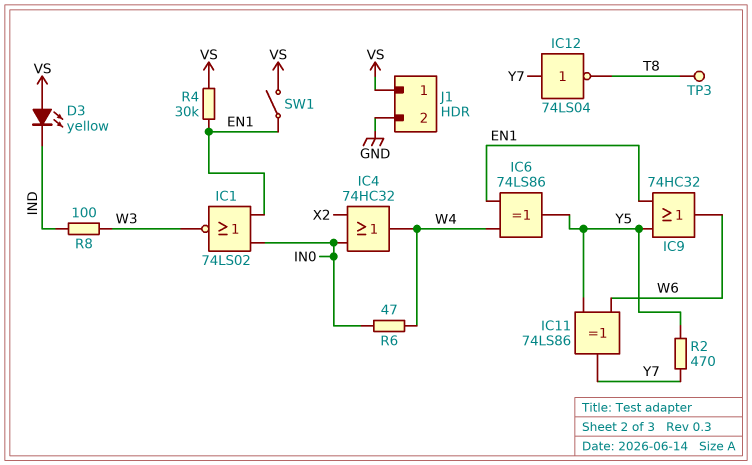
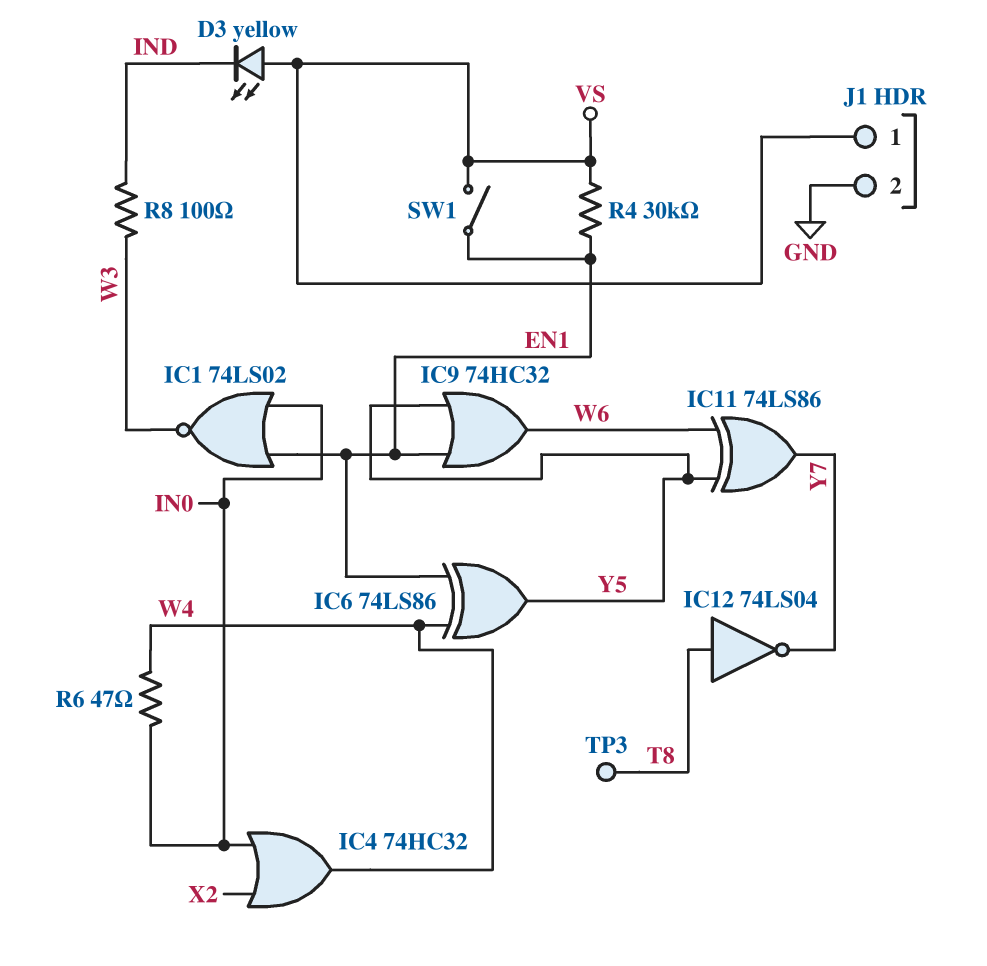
IC12: NOT 74LS04 (in Y7, out T8) -> NOT 74LS04 (in T8, out Y7)
R2: 470 (Y5, Y7) -> none

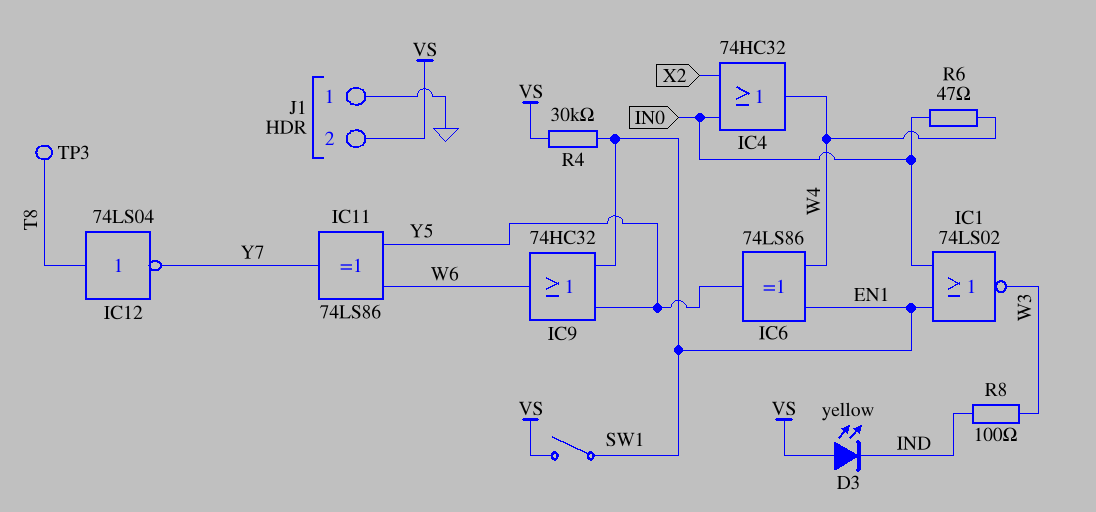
J1 pin 1: VS -> GND
J1 pin 2: GND -> VS

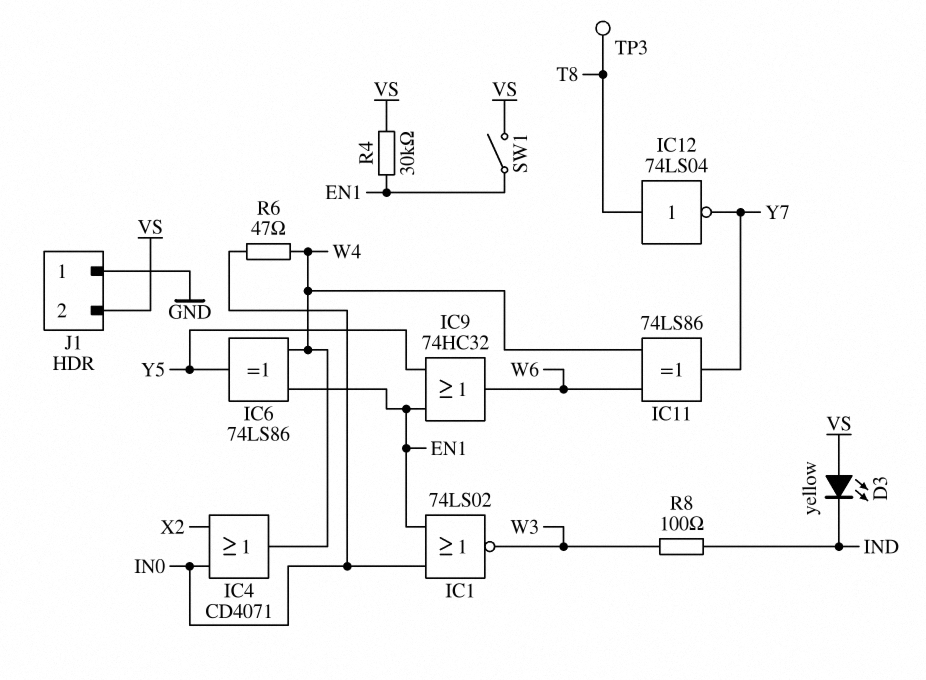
IC4: OR 74HC32 (in IN0, in X2, out W4) -> OR CD4071 (in IN0, in X2, out W4)
IC11: XOR 74LS86 (in W6, in Y5, out Y7) -> XOR 74LS86 (in W4, in W6, out Y7)

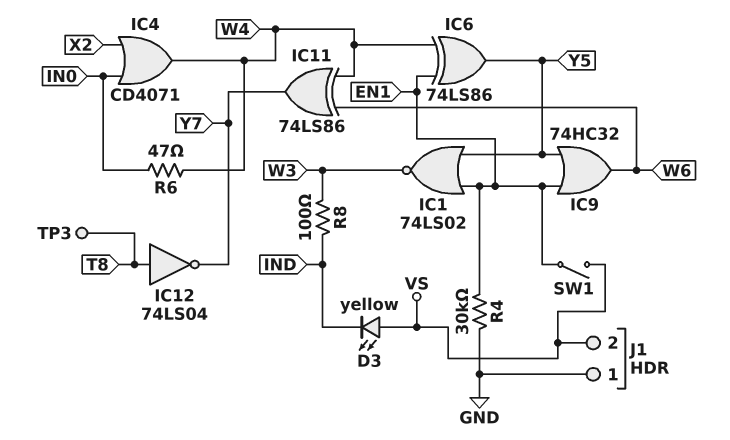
IC1: NOR 74LS02 (in EN1, in IN0, out W3) -> NOR 74LS02 (in EN1, in Y5, out W3)
R4: 30k (EN1, VS) -> 30k (EN1, GND)

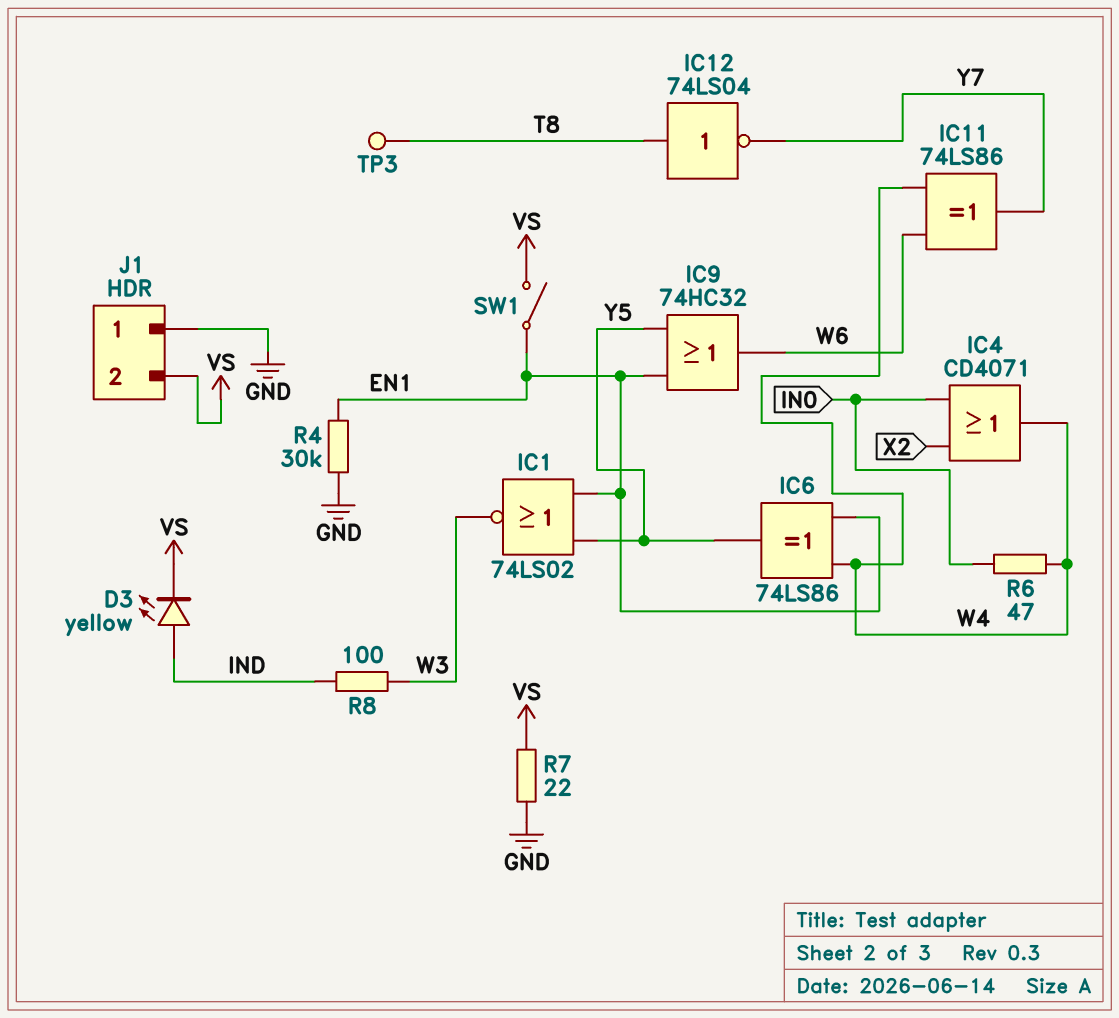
D3: LED yellow (A VS, K IND) -> LED yellow (A IND, K VS)
R7: none -> 22 (GND, VS)

